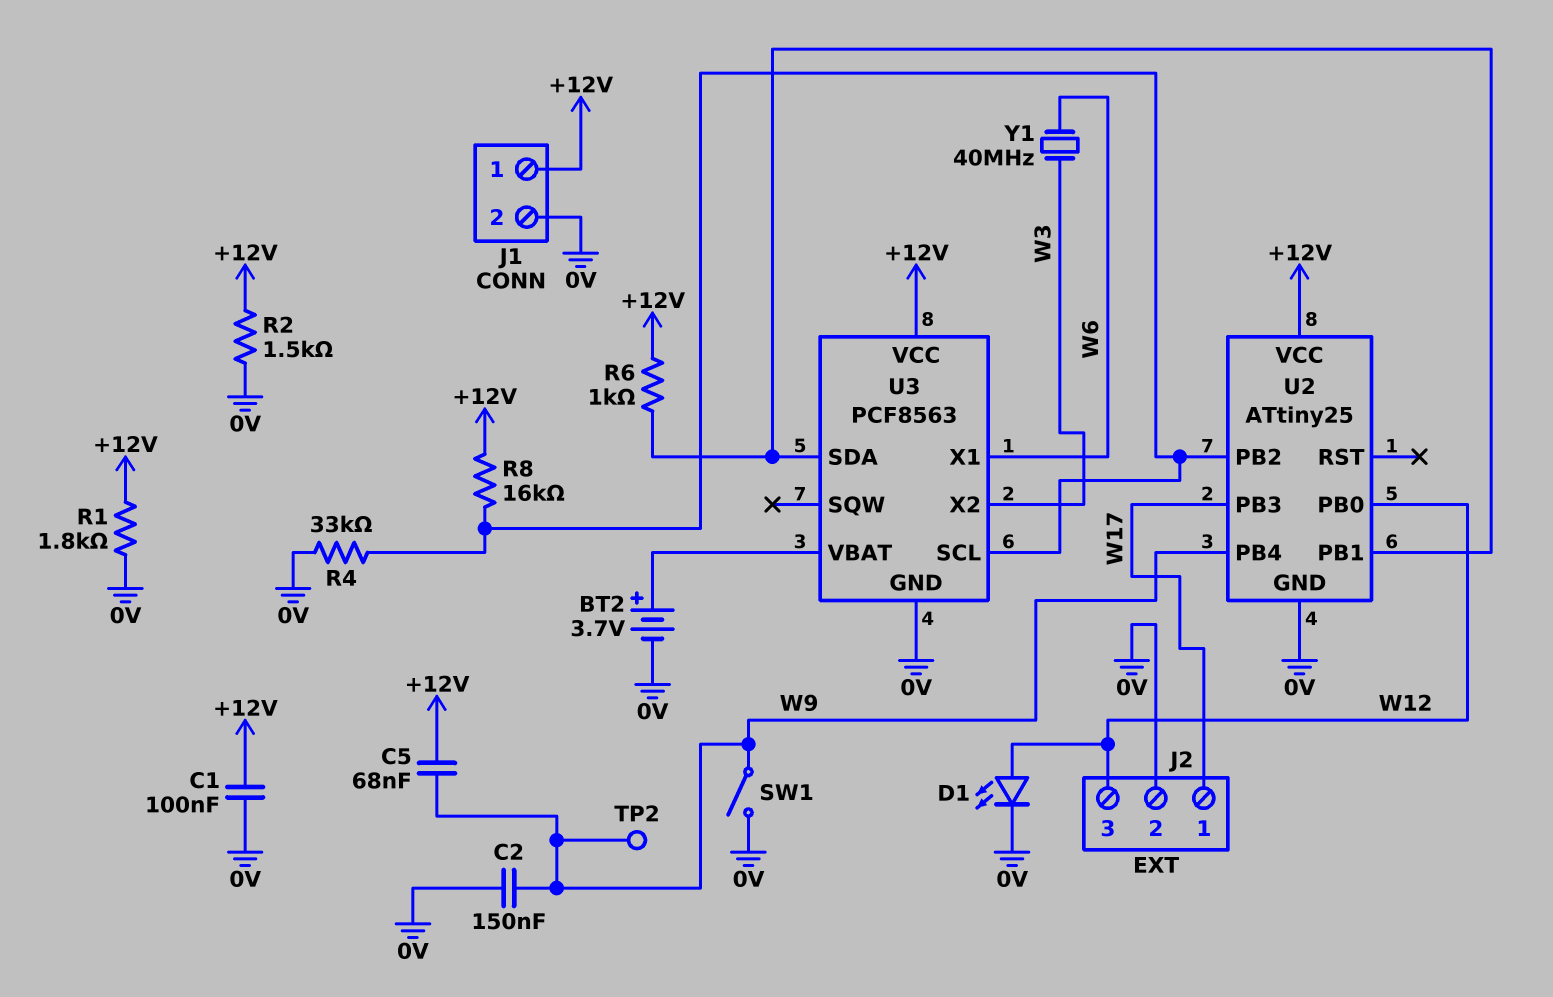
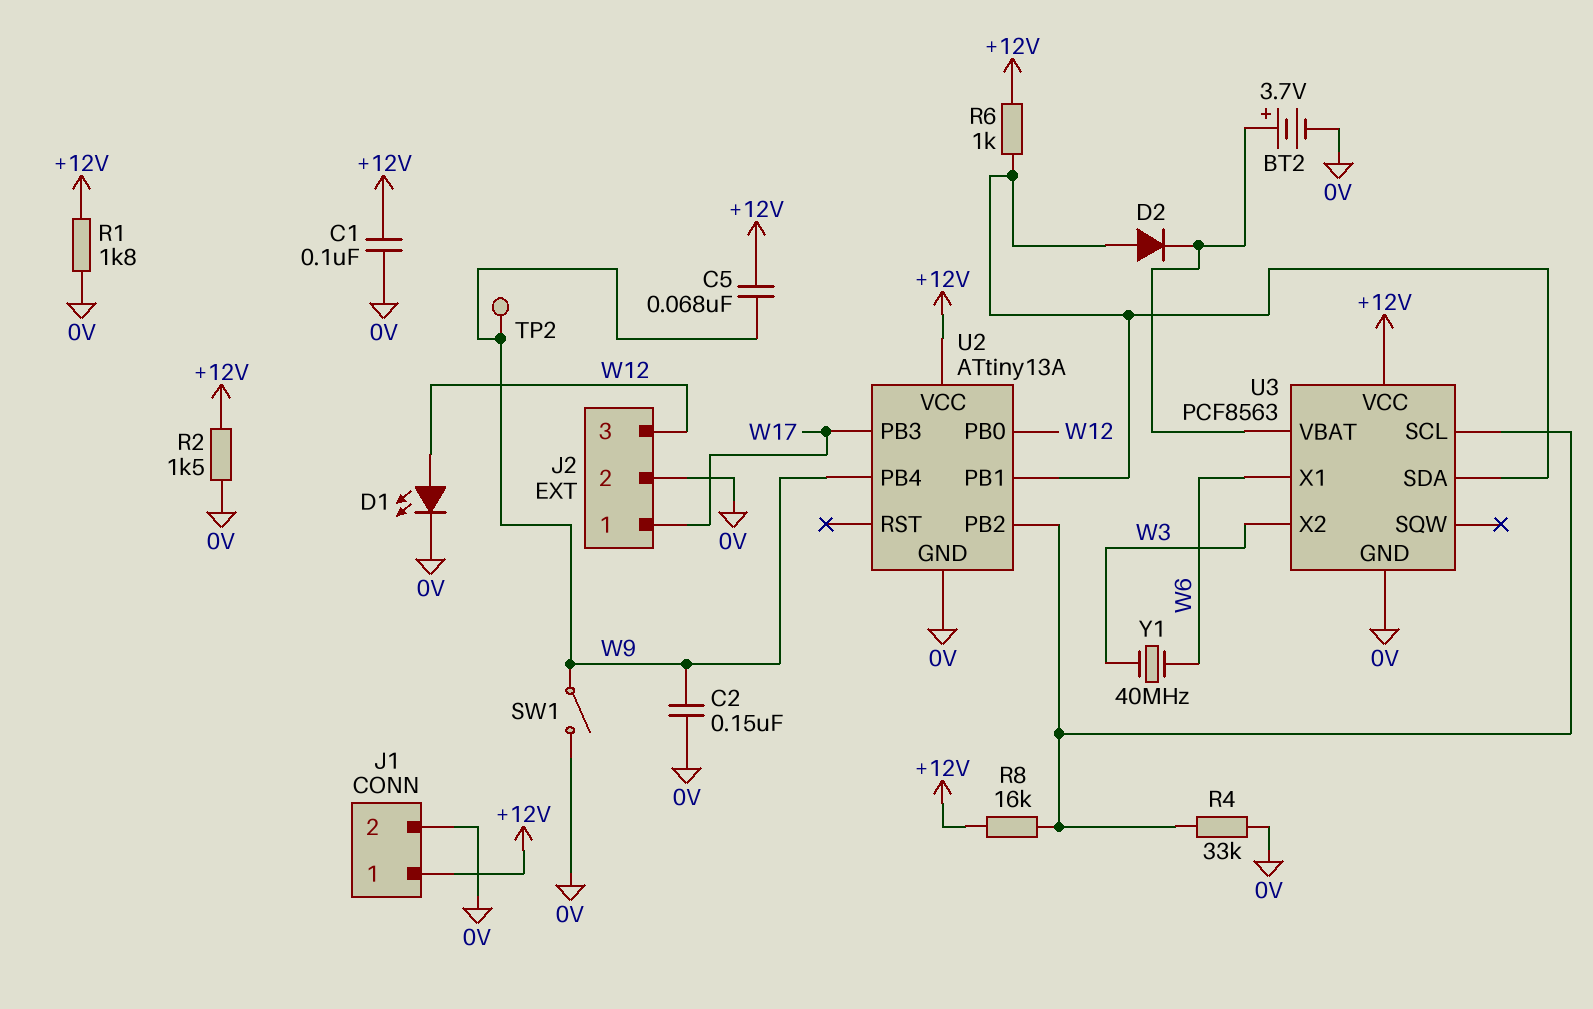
D2: none -> diode (A U2/PB1, K U3/VBAT)
U2: ATtiny25 -> ATtiny13A

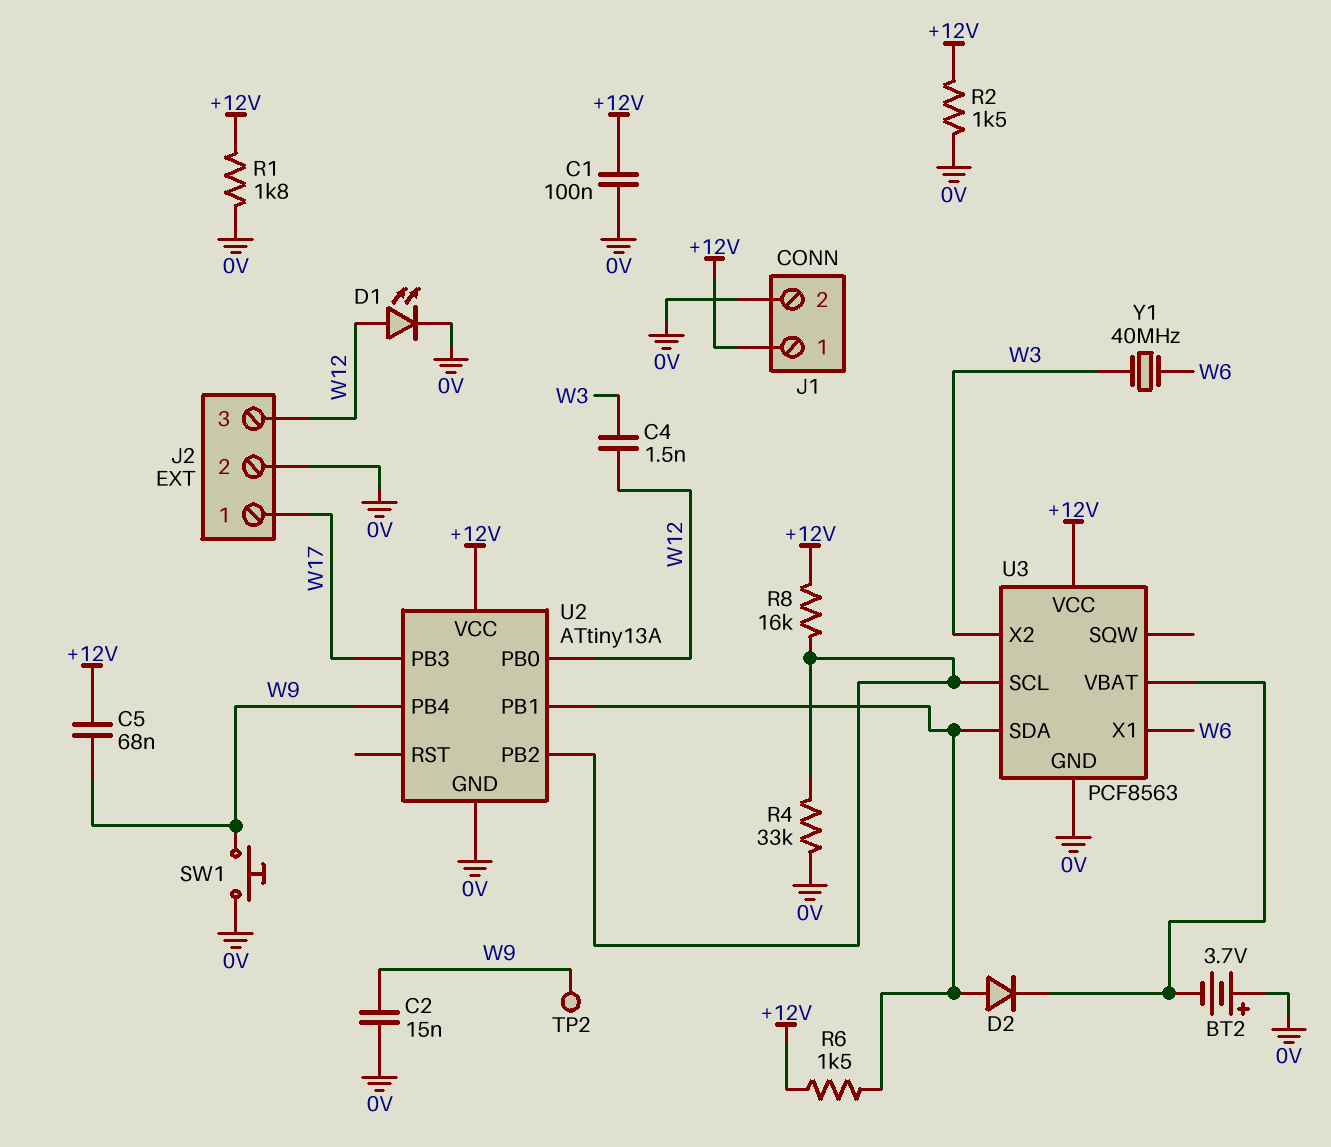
BT2: 3.7V (plus U3/VBAT, minus 0V) -> 3.7V (plus 0V, minus U3/VBAT)
C2: 150nF (0V, W9) -> 15nF (0V, W9)
C4: none -> 1.5nF (W3, W12)
R6: 1k (+12V, U2/PB1) -> 1.5k (+12V, U2/PB1)
SW1: switch (0V, W9) -> button (0V, W9)

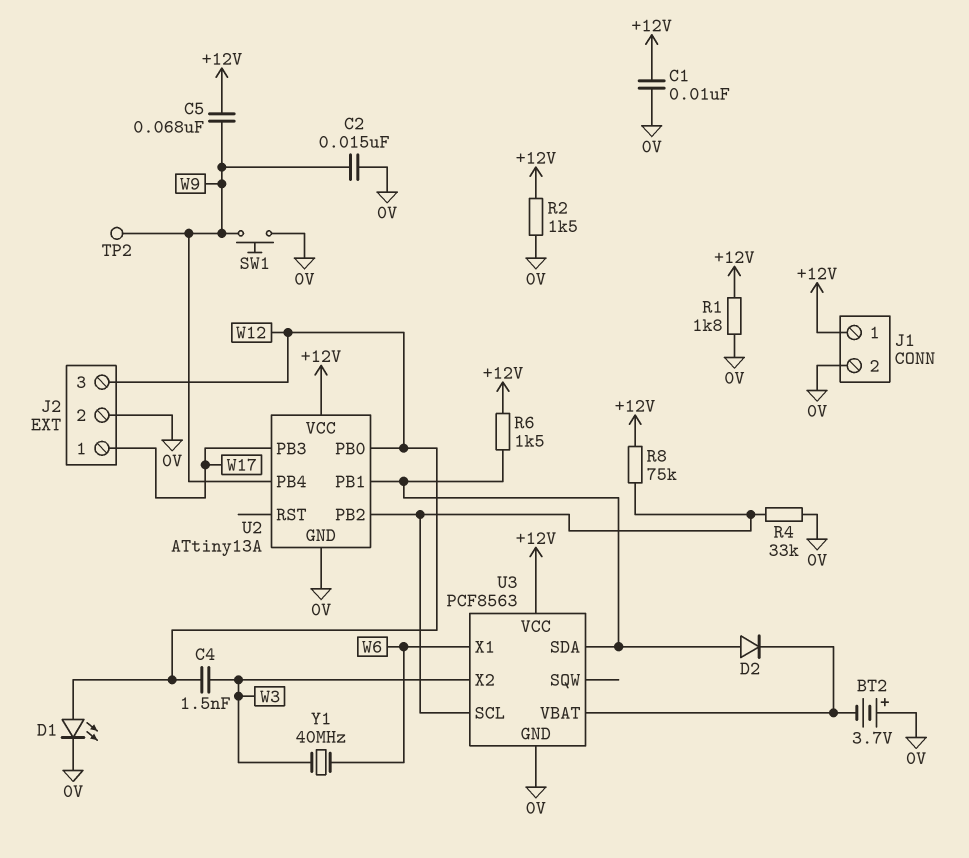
C1: 100nF (+12V, 0V) -> 10nF (+12V, 0V)
R8: 16k (+12V, U2/PB2) -> 75k (+12V, U2/PB2)

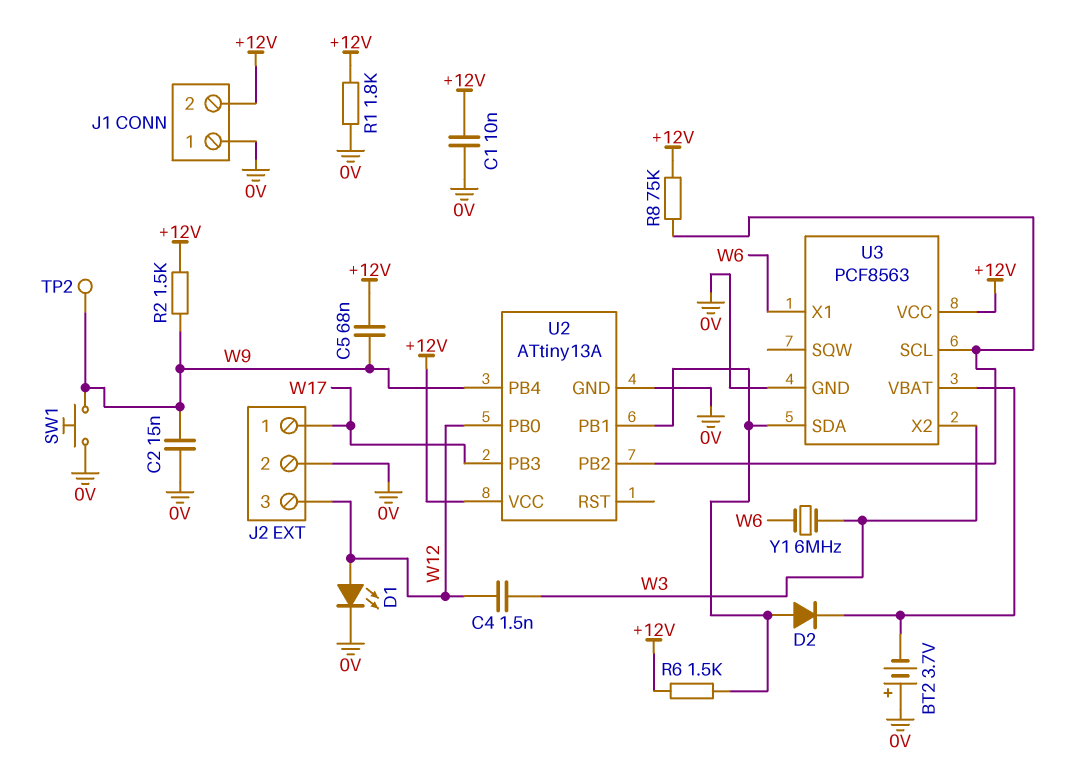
J1 pin 1: +12V -> 0V
J1 pin 2: 0V -> +12V
R2: 1.5k (+12V, 0V) -> 1.5k (+12V, W9)
R4: 33k (0V, U2/PB2) -> none
Y1: 40MHz (W3, W6) -> 6MHz (W3, W6)

